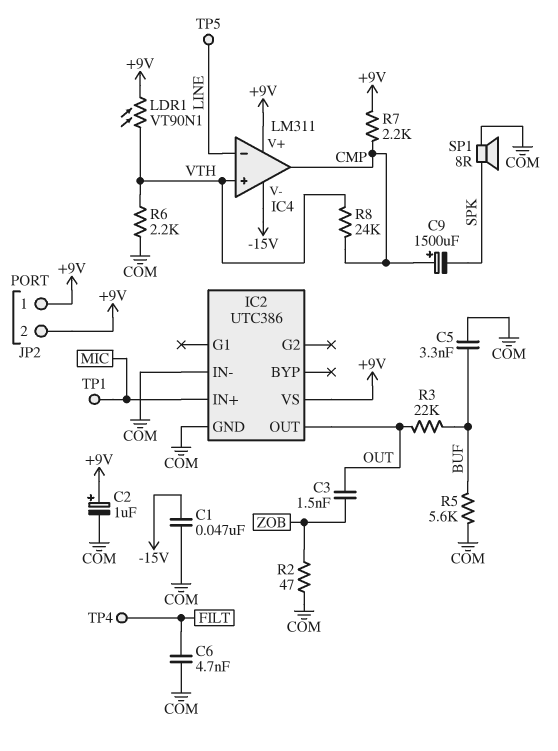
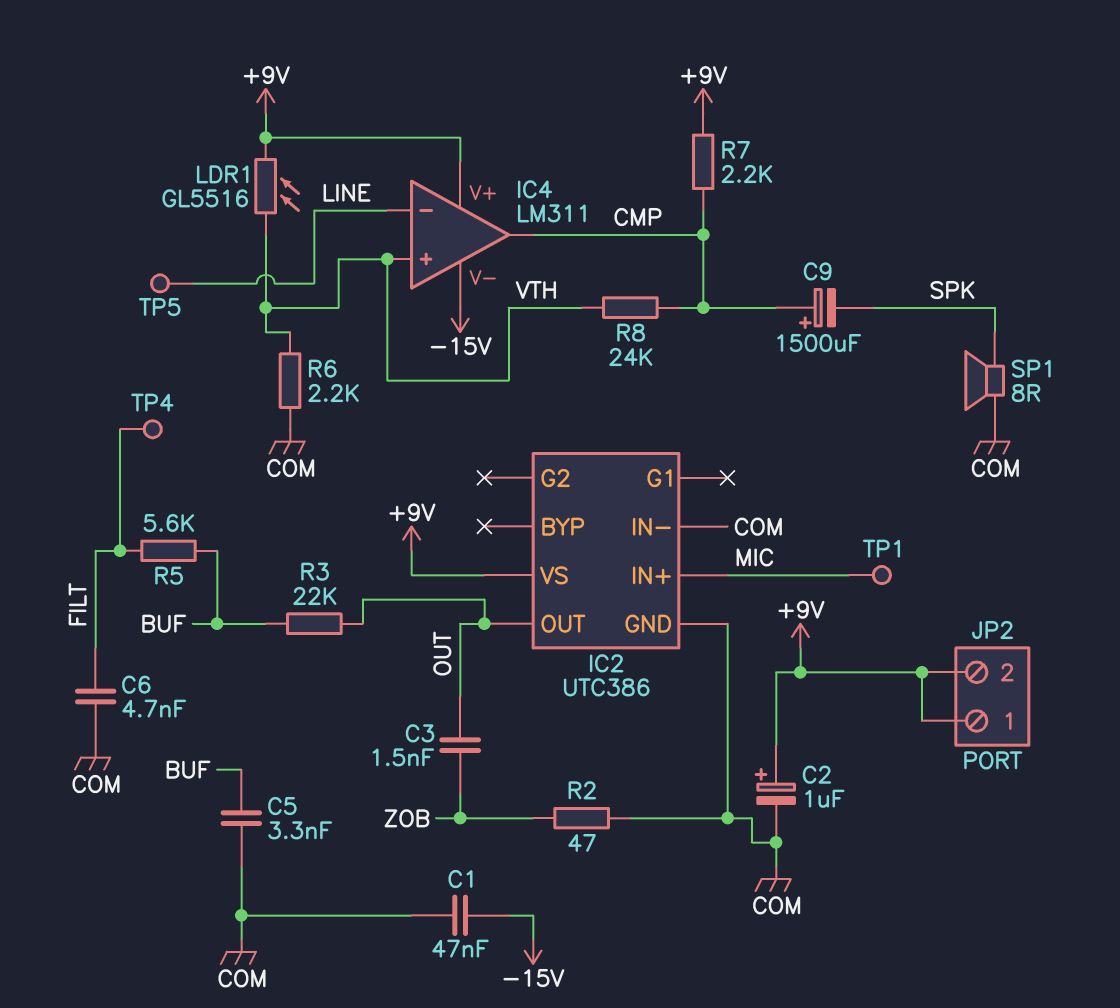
LDR1: VT90N1 (+9V, VTH) -> GL5516 (+9V, VTH)
R5: 5.6k (BUF, COM) -> 5.6k (BUF, FILT)

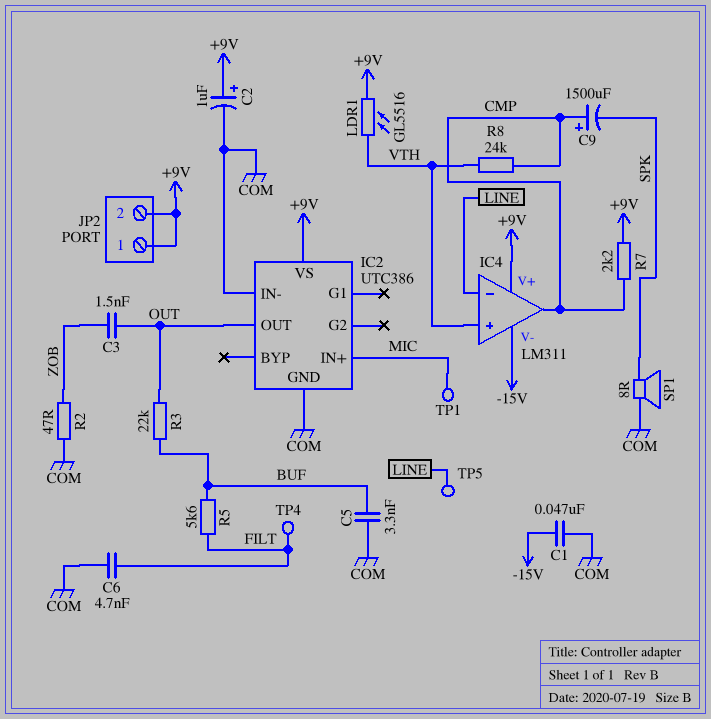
R6: 2.2k (COM, VTH) -> none

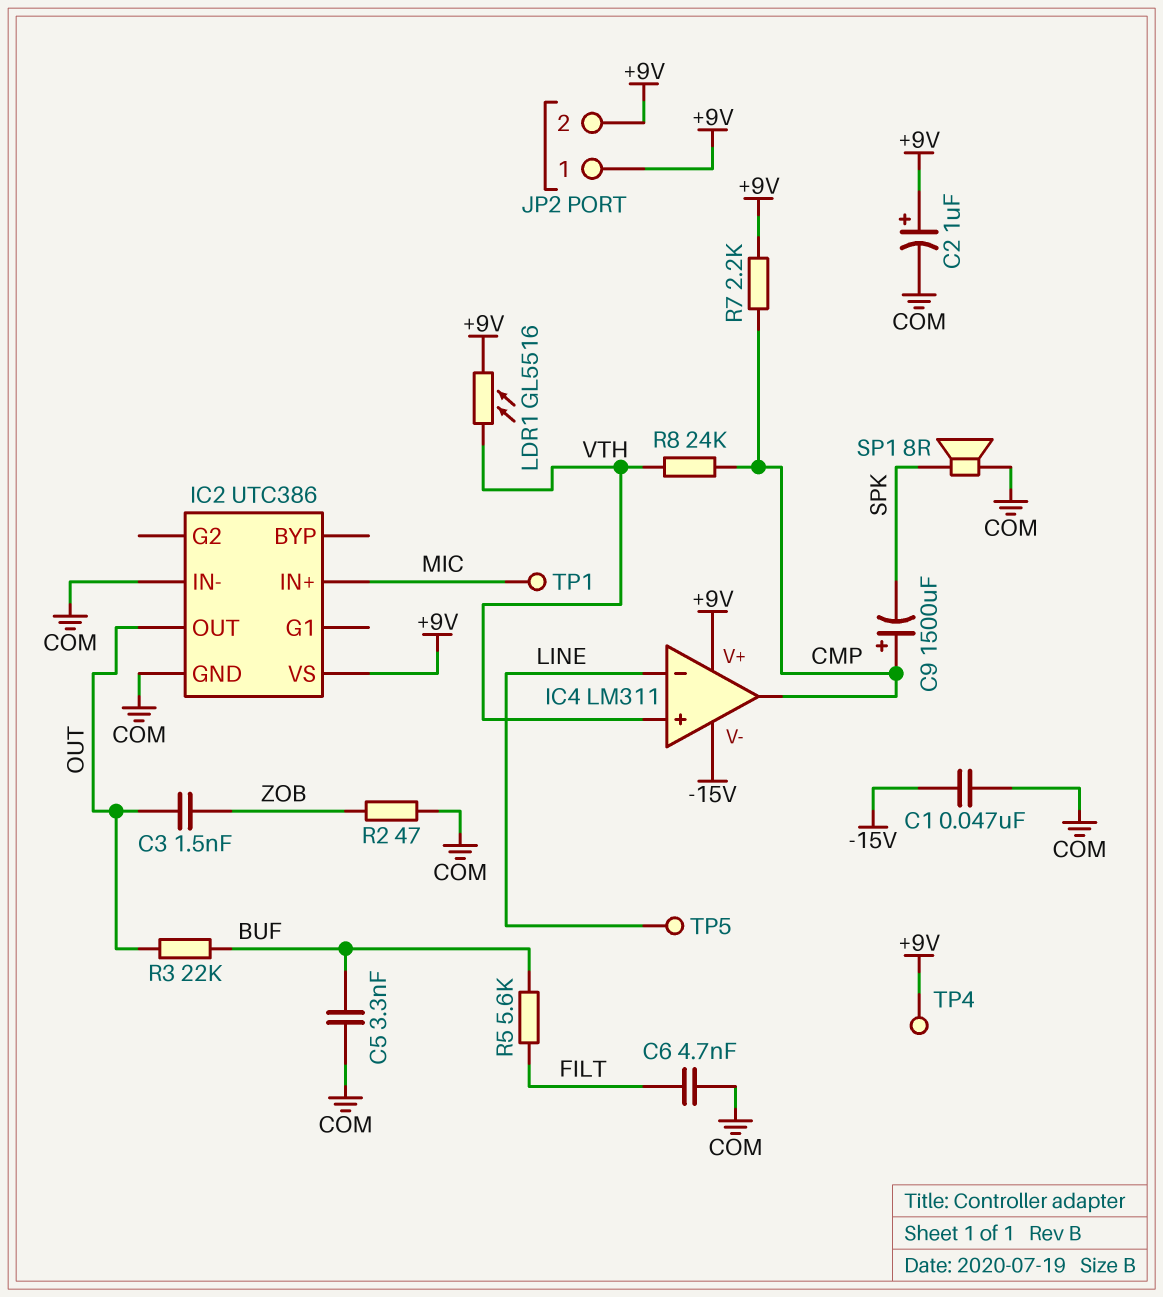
TP4: test point (FILT) -> test point (+9V)

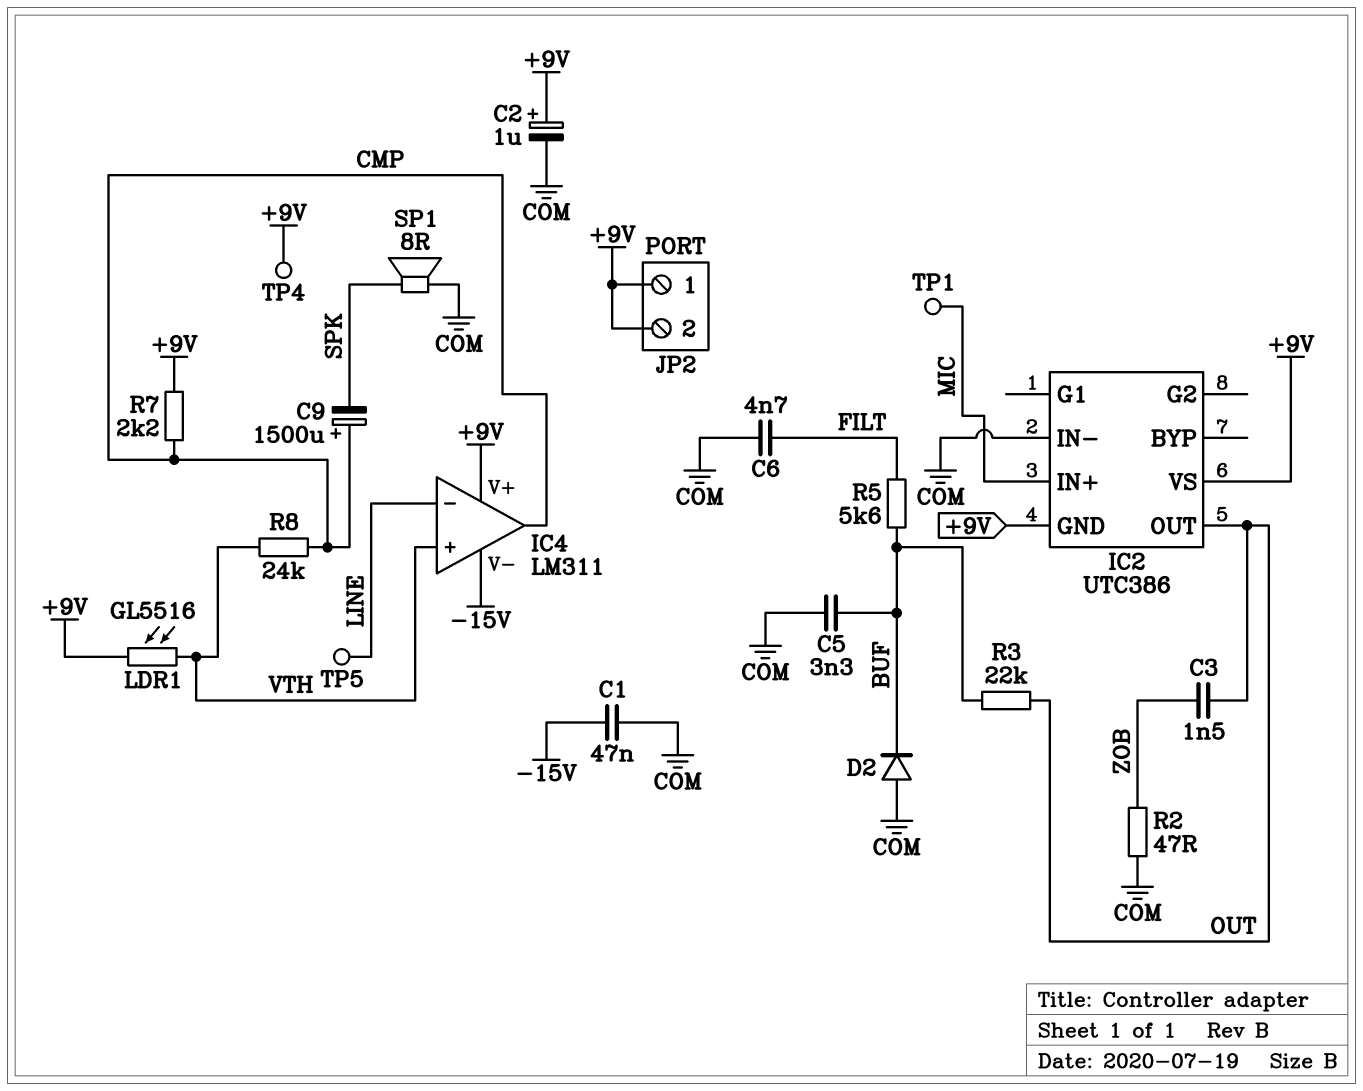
D2: none -> diode (A COM, K BUF)
IC2 pin GND: COM -> +9V

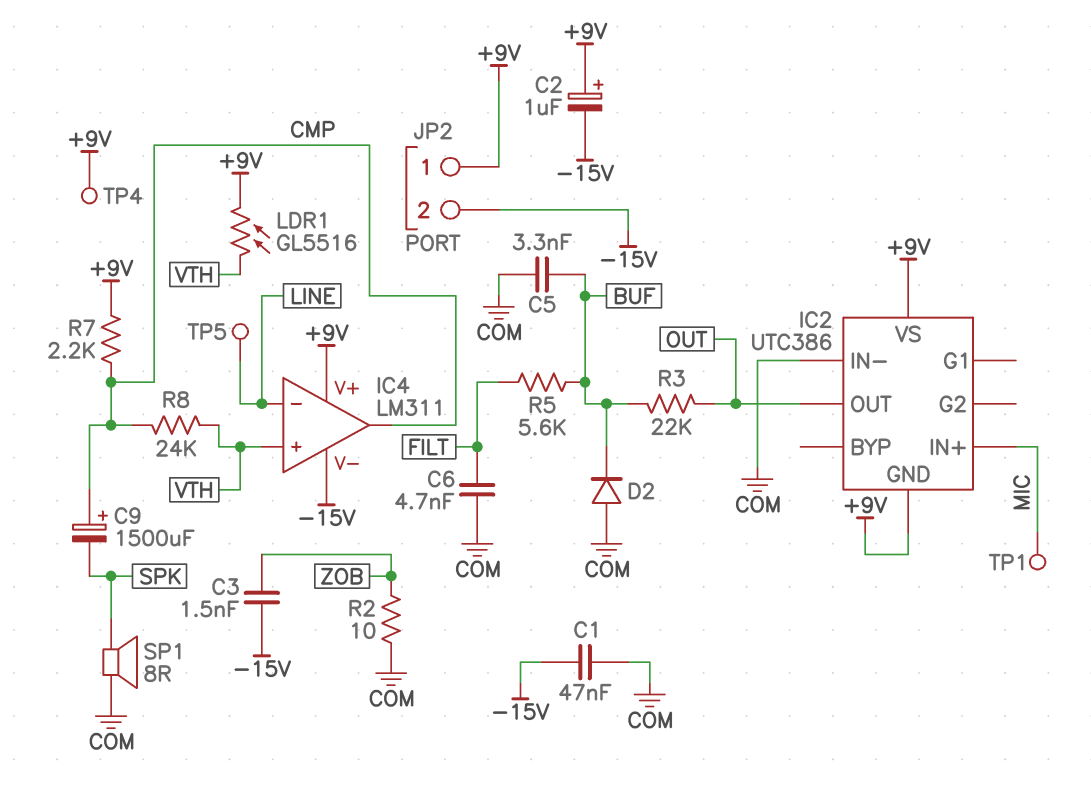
C2: 1uF (plus +9V, minus COM) -> 1uF (plus +9V, minus -15V)
C3: 1.5nF (OUT, ZOB) -> 1.5nF (-15V, ZOB)
JP2 pin 2: +9V -> -15V
R2: 47 (COM, ZOB) -> 10 (COM, ZOB)

